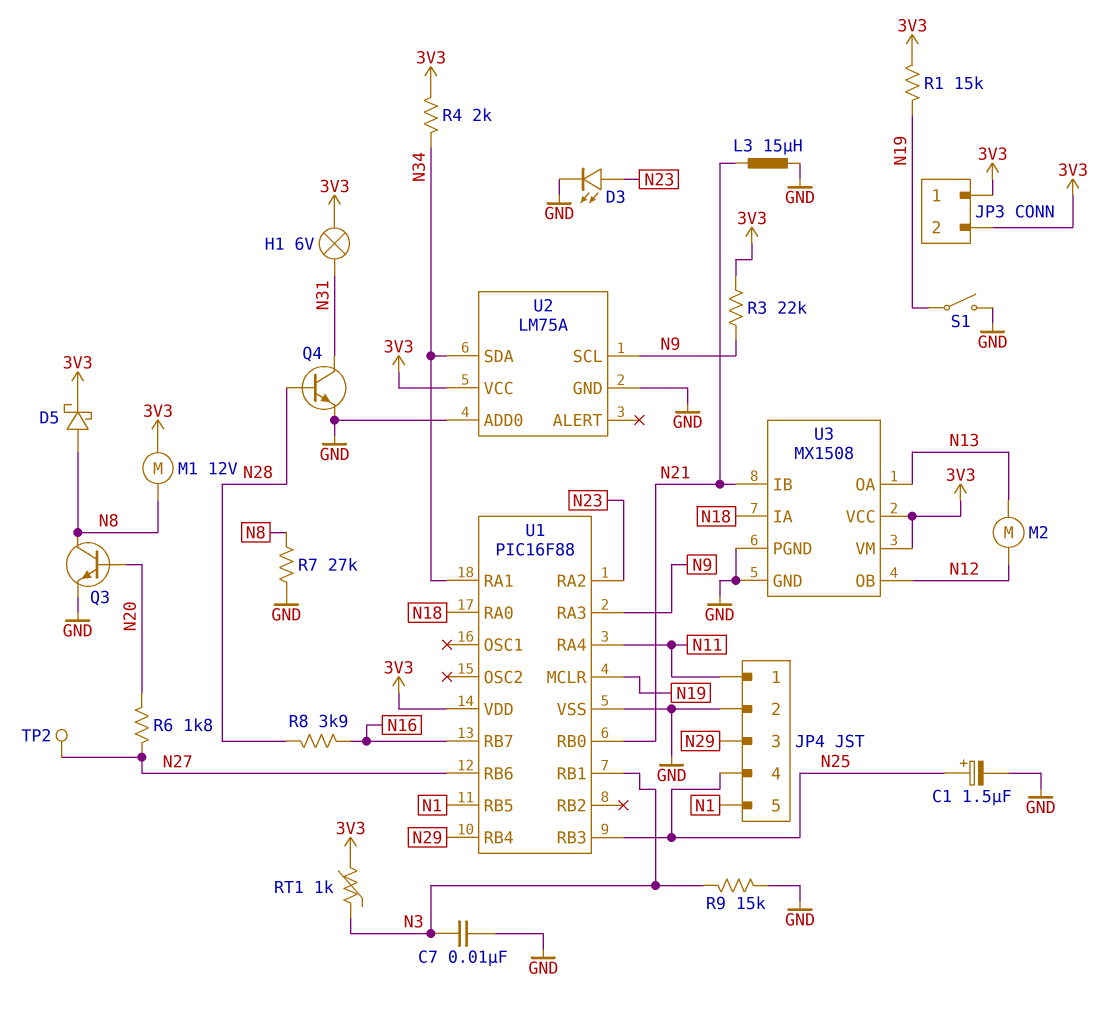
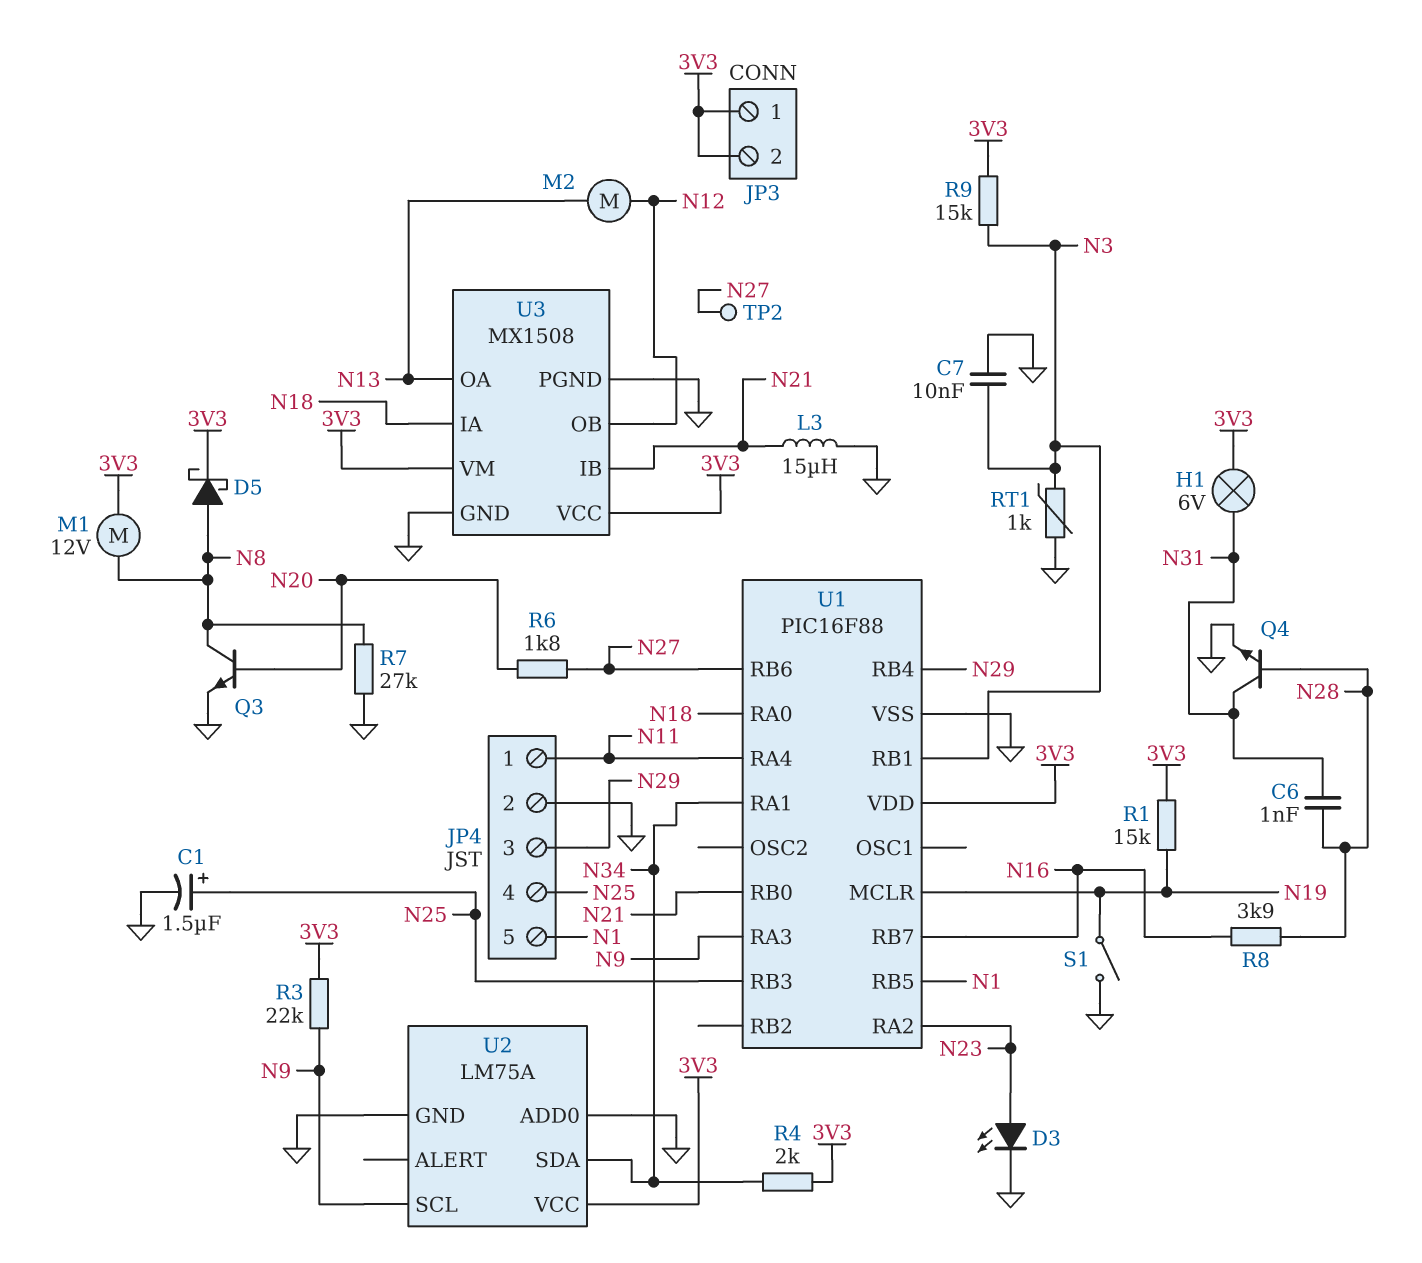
C6: none -> 1nF (N28, N31)
R9: 15k (GND, N3) -> 15k (3V3, N3)
RT1: 1k (3V3, N3) -> 1k (GND, N3)

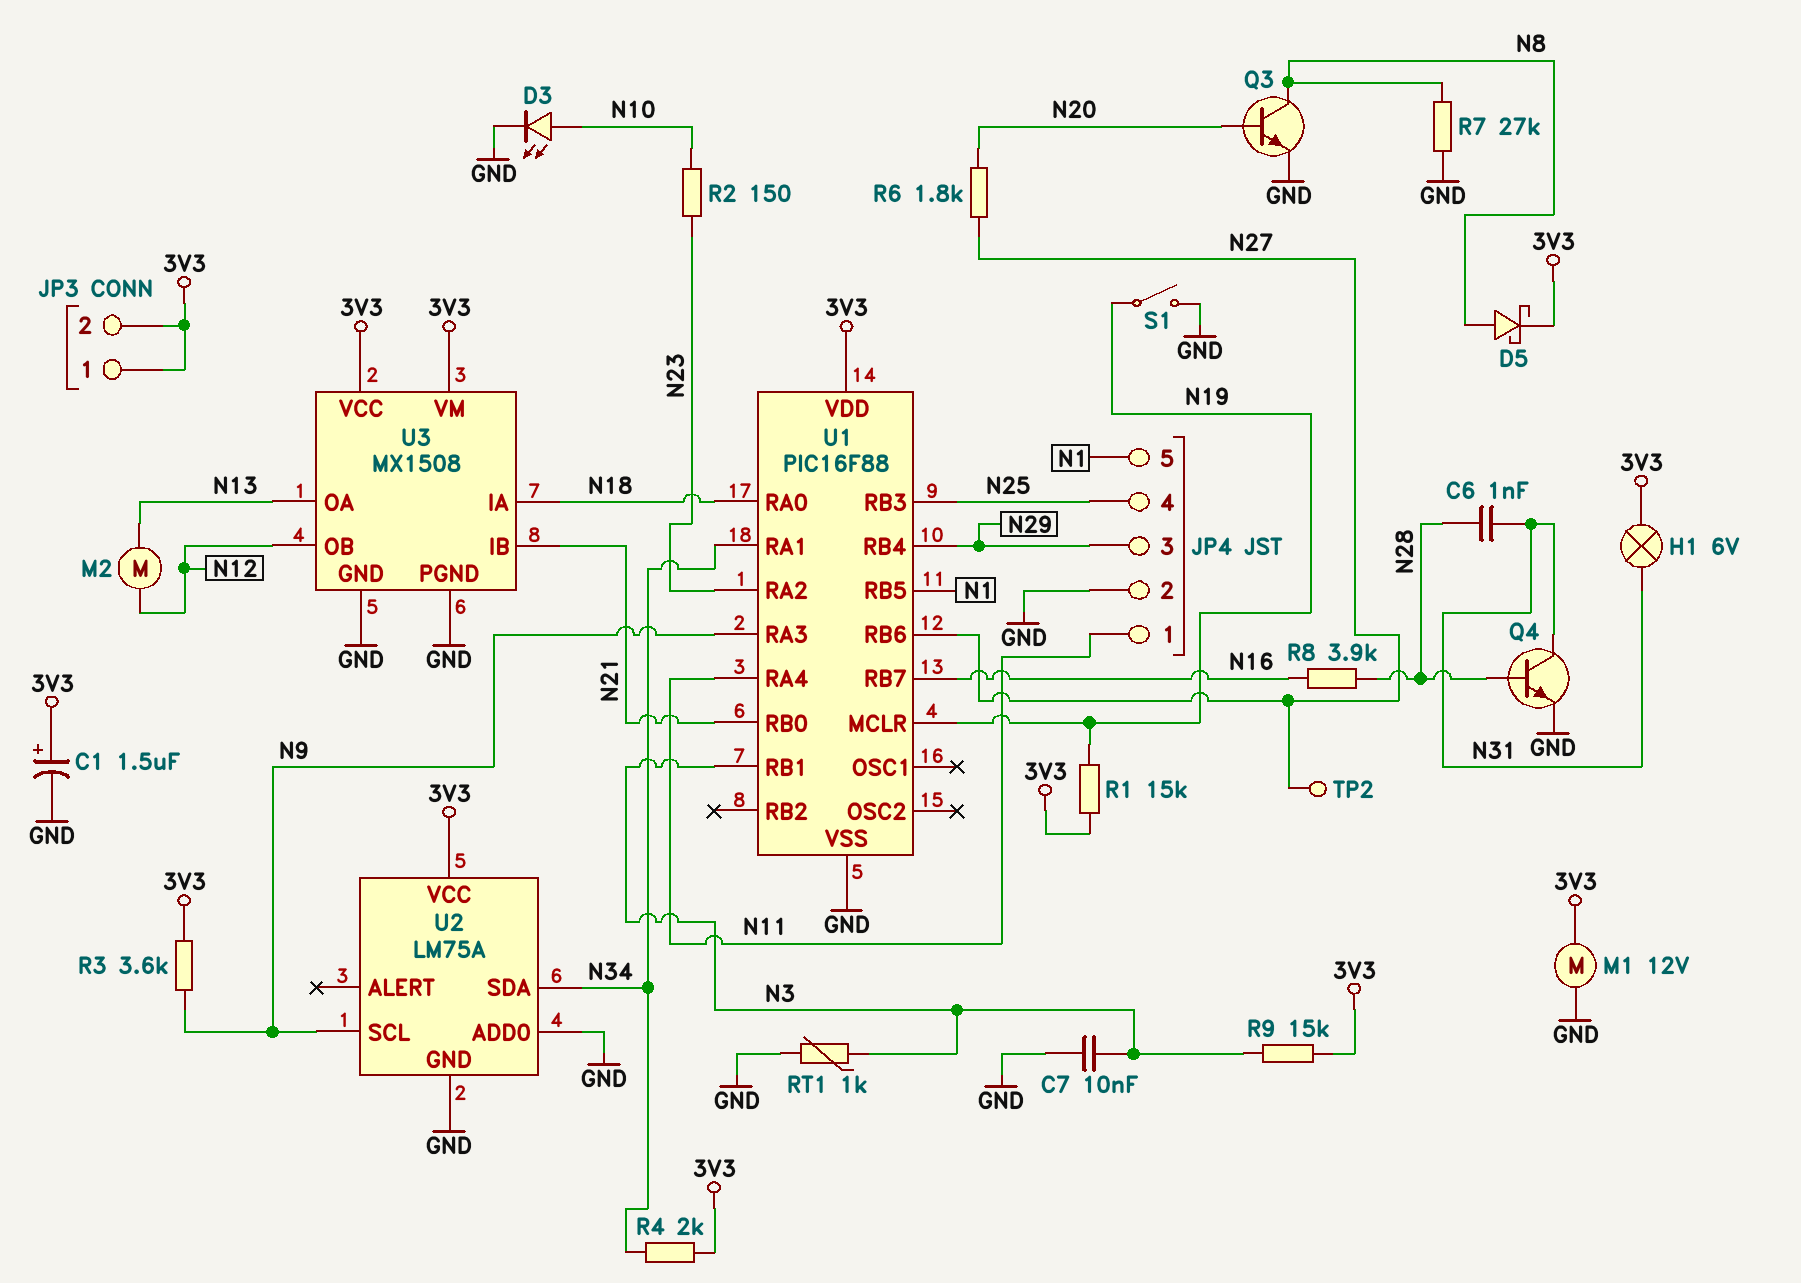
C1: 1.5uF (plus N25, minus GND) -> 1.5uF (plus 3V3, minus GND)
D3: LED (A N23, K GND) -> LED (A N10, K GND)
L3: 15uH (GND, N21) -> none
M1: motor 12V (3V3, N8) -> motor 12V (3V3, GND)
R2: none -> 150 (N10, N23)
R3: 22k (3V3, N9) -> 3.6k (3V3, N9)

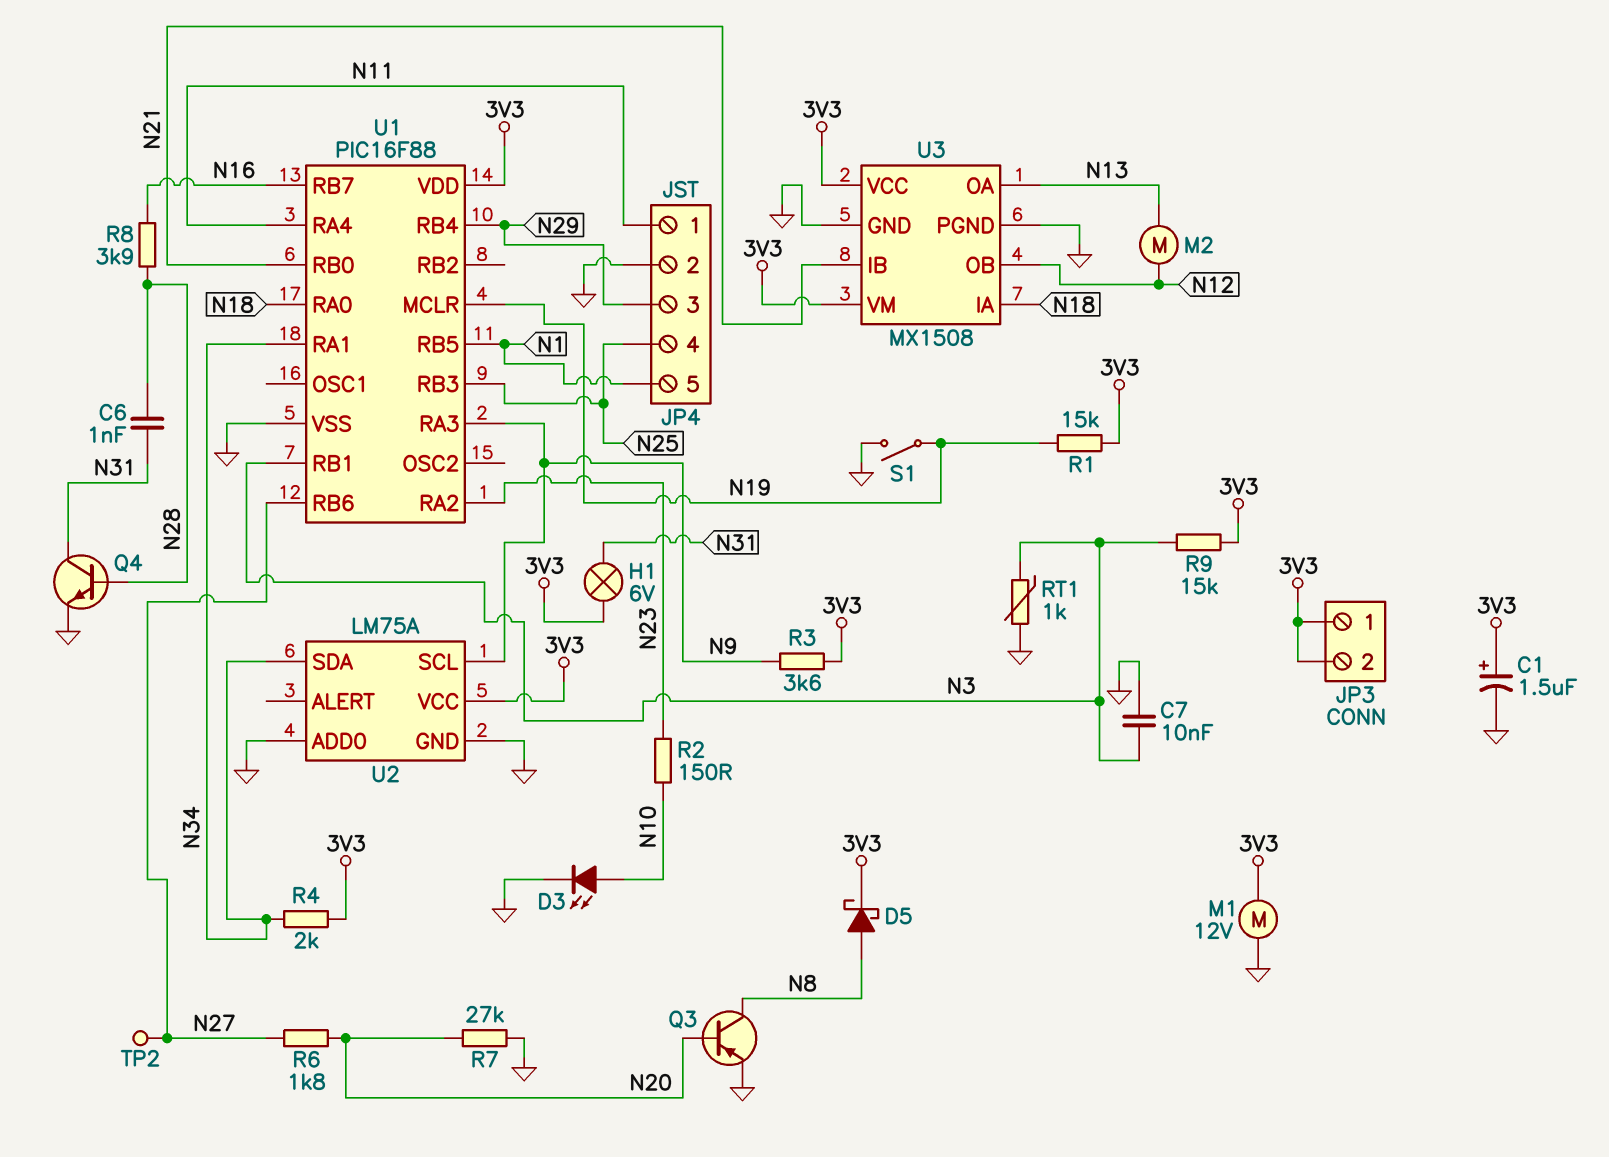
Q3: NPN (B N20, C N8, E GND) -> PNP (B N20, C N8, E GND)
R7: 27k (GND, N8) -> 27k (GND, N20)

